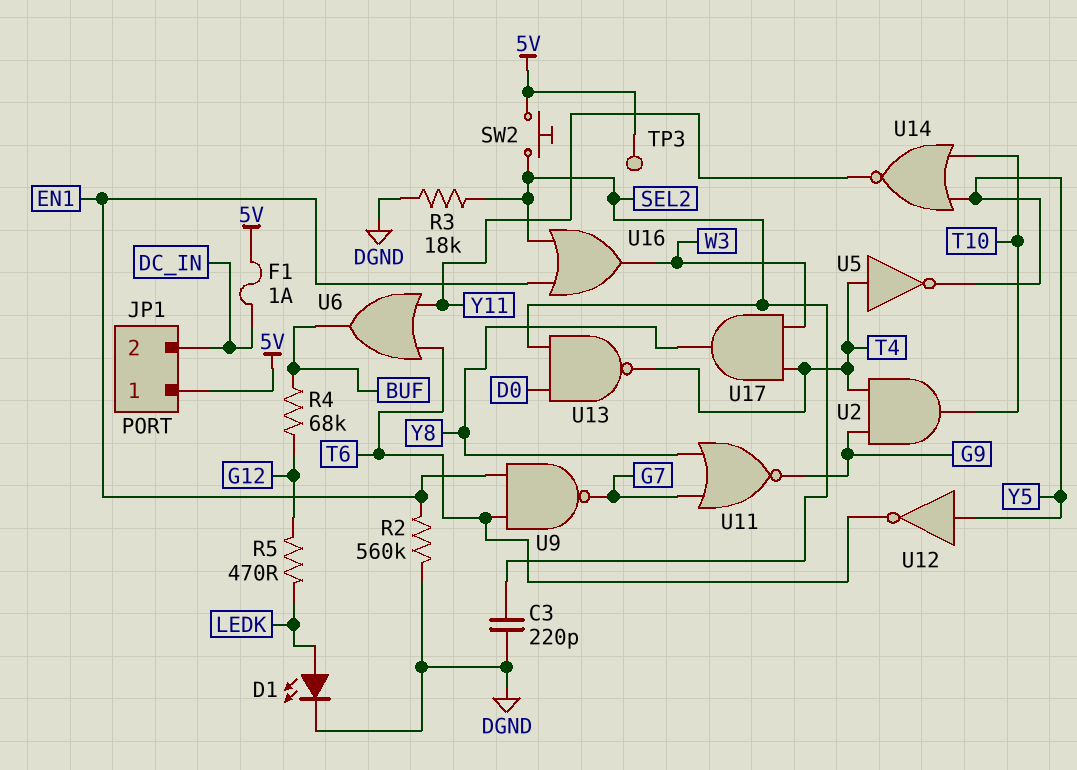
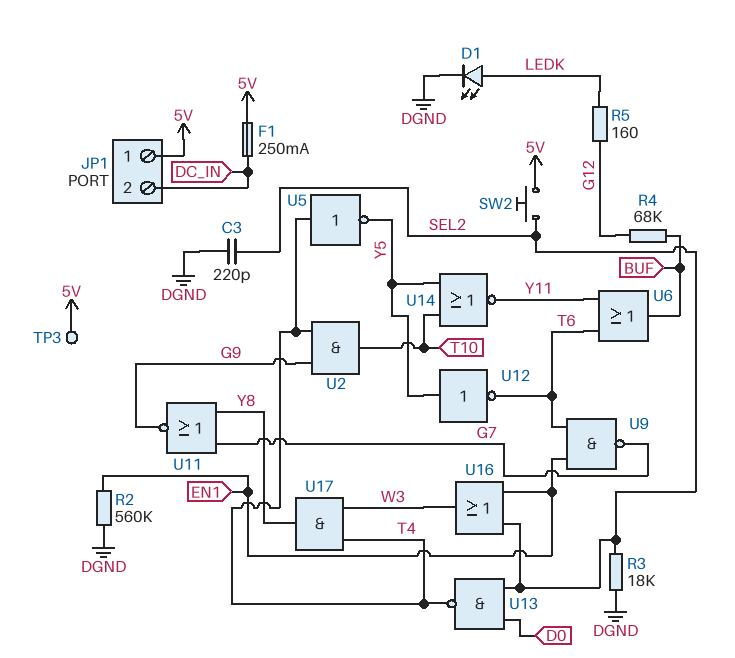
F1: 1A (5V, DC_IN) -> 250mA (5V, DC_IN)
R5: 470 (G12, LEDK) -> 160 (G12, LEDK)

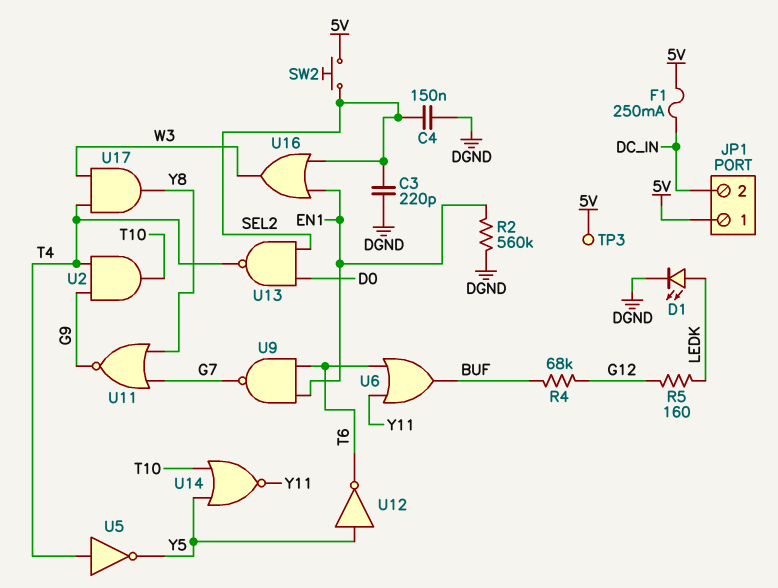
C4: none -> 150nF (DGND, SEL2)
R3: 18k (DGND, SEL2) -> none

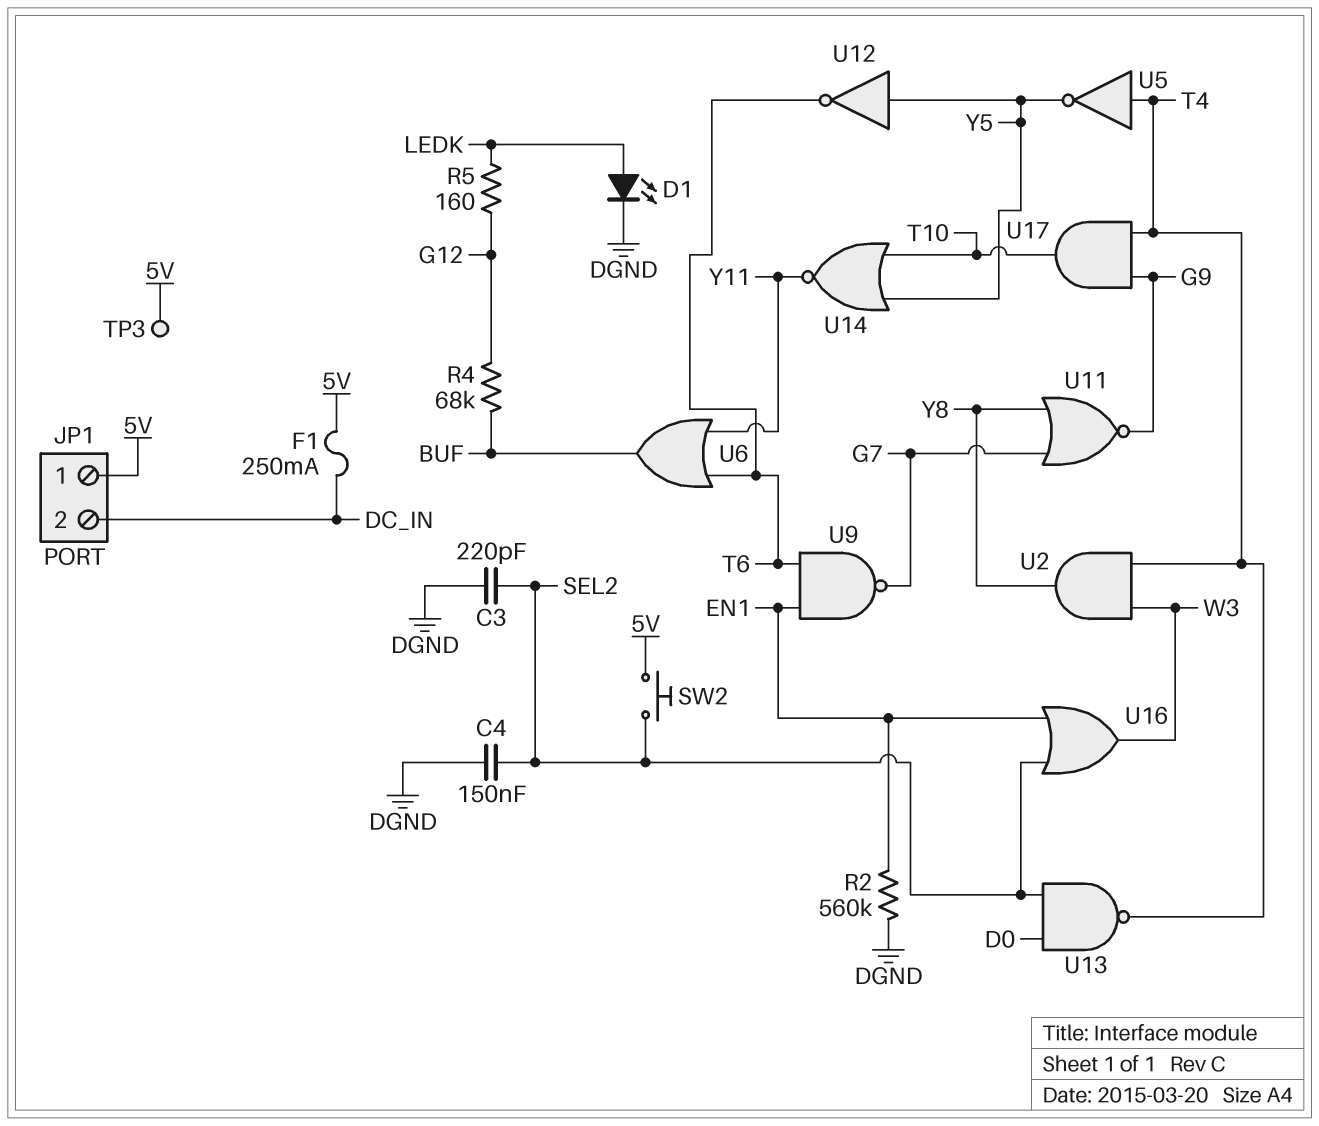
U2: AND (in G9, in T4, out T10) -> AND (in T4, in W3, out Y8)
U17: AND (in T4, in W3, out Y8) -> AND (in G9, in T4, out T10)

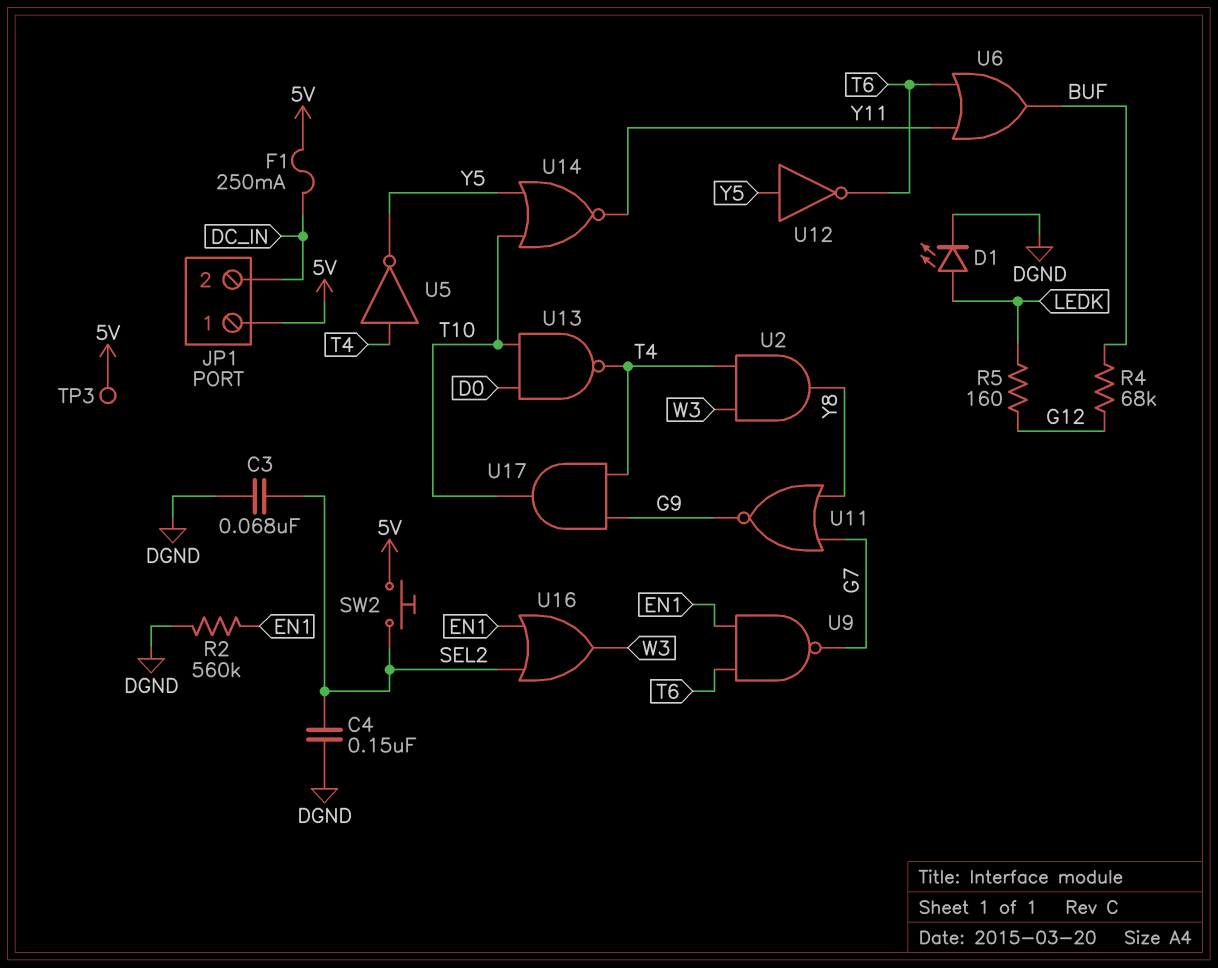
C3: 220pF (DGND, SEL2) -> 68nF (DGND, SEL2)
U13: NAND (in D0, in SEL2, out T4) -> NAND (in D0, in T10, out T4)

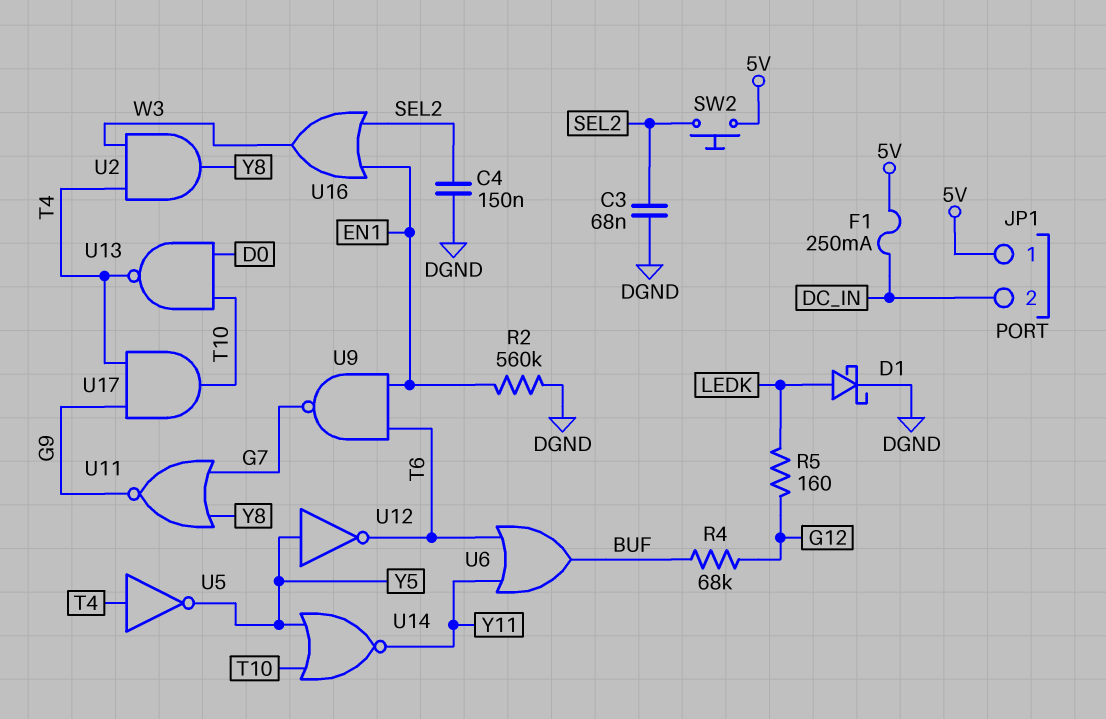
D1: LED (A LEDK, K DGND) -> schottky (A LEDK, K DGND)
TP3: test point (5V) -> none

